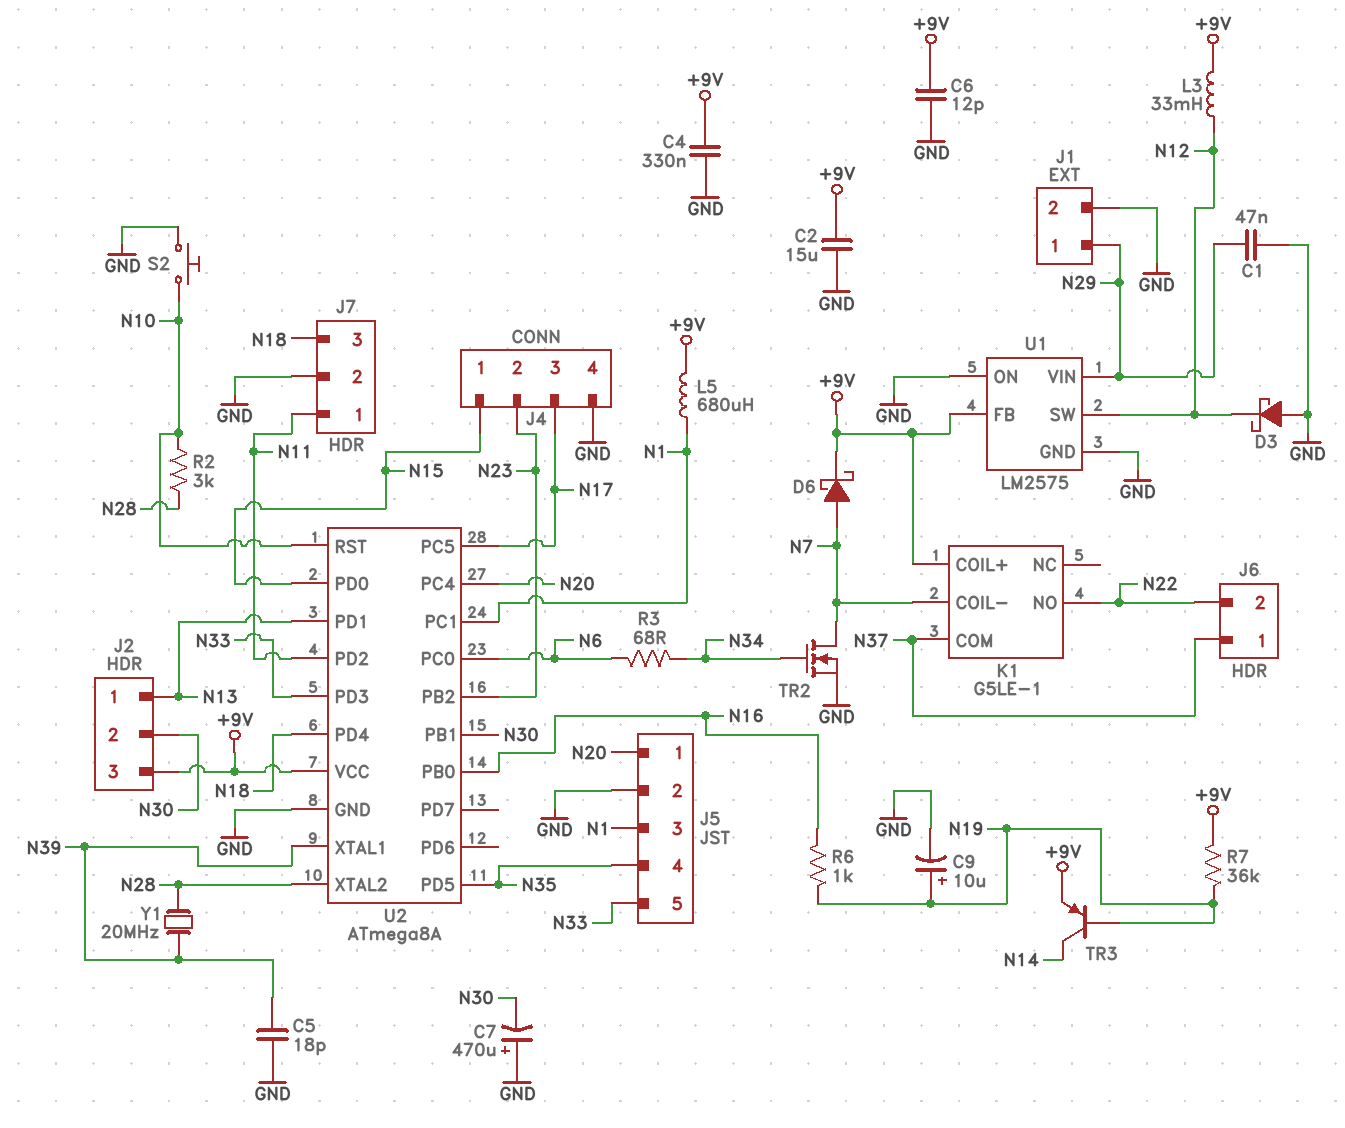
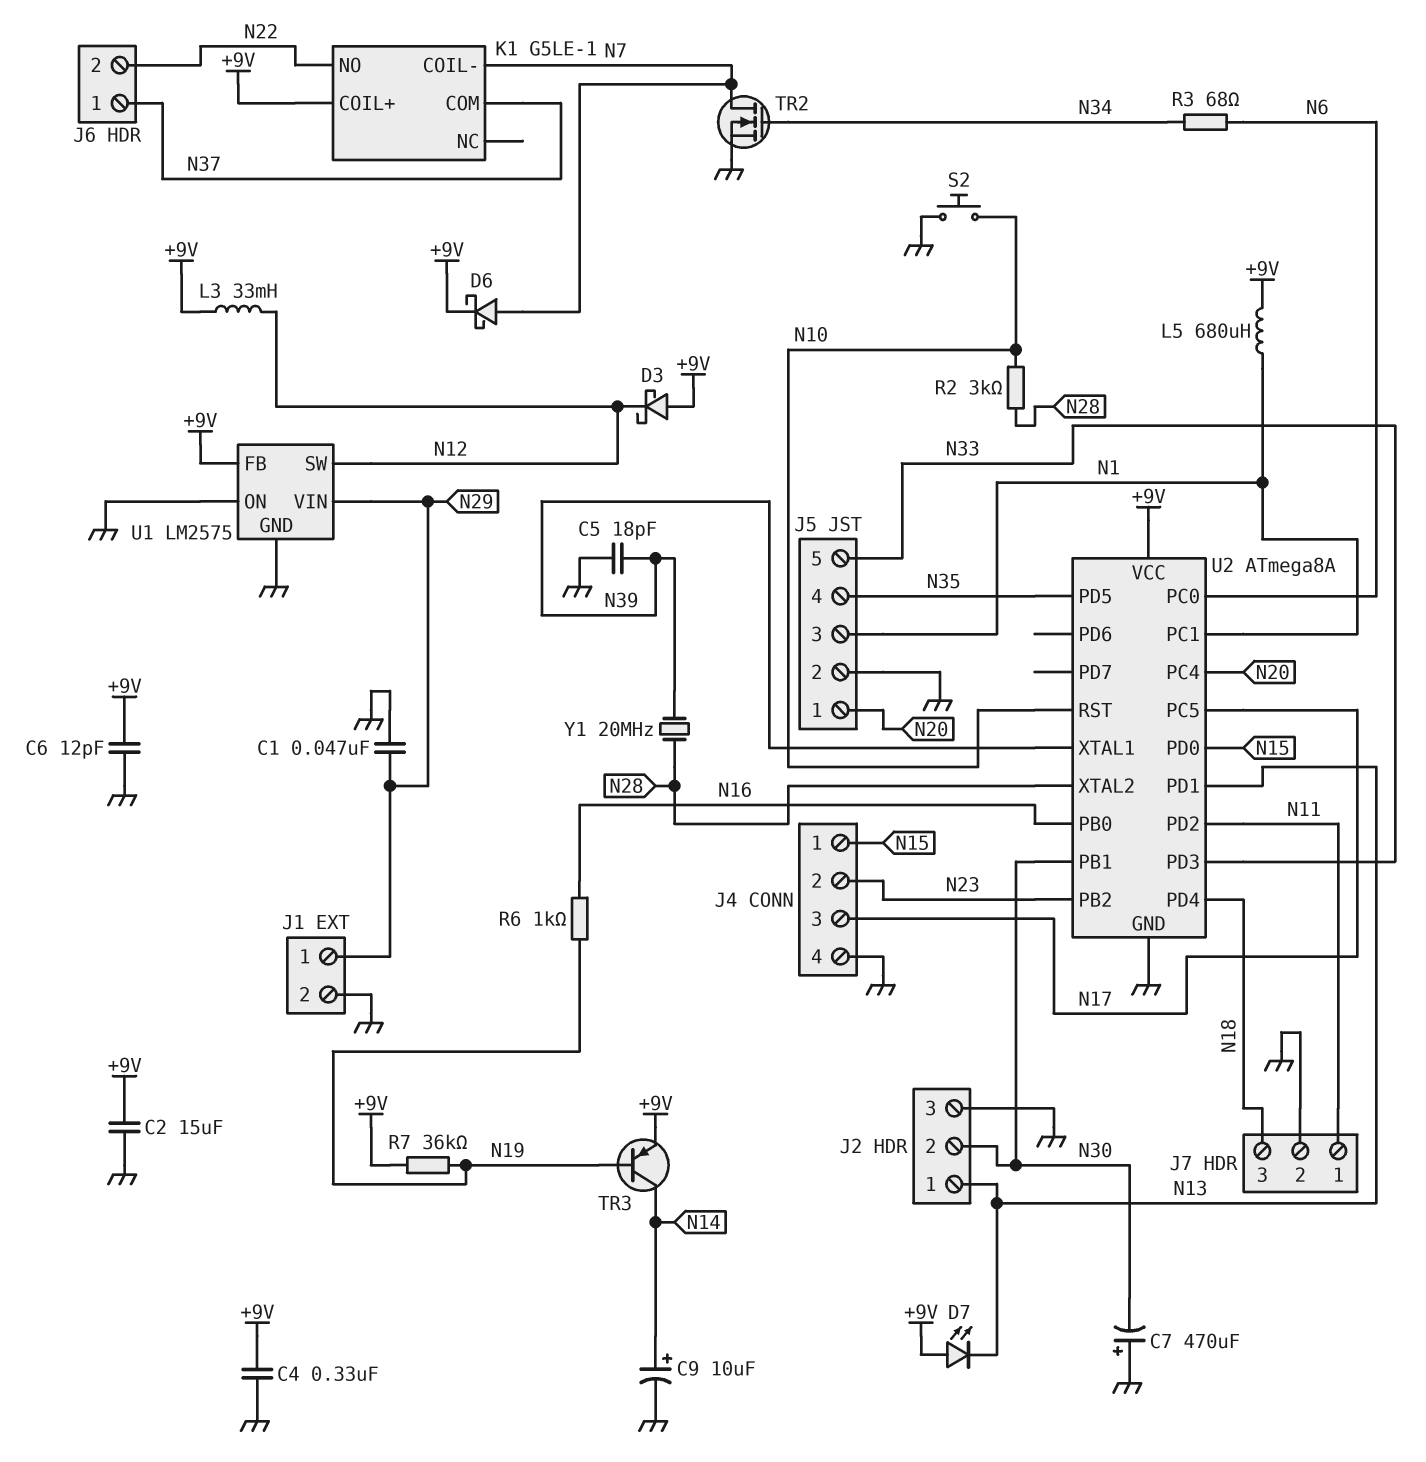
C9: 10uF (plus N19, minus GND) -> 10uF (plus N14, minus GND)
D3: schottky (A GND, K N12) -> schottky (A +9V, K N12)
D7: none -> LED (A +9V, K N13)
J2 pin 3: +9V -> GND

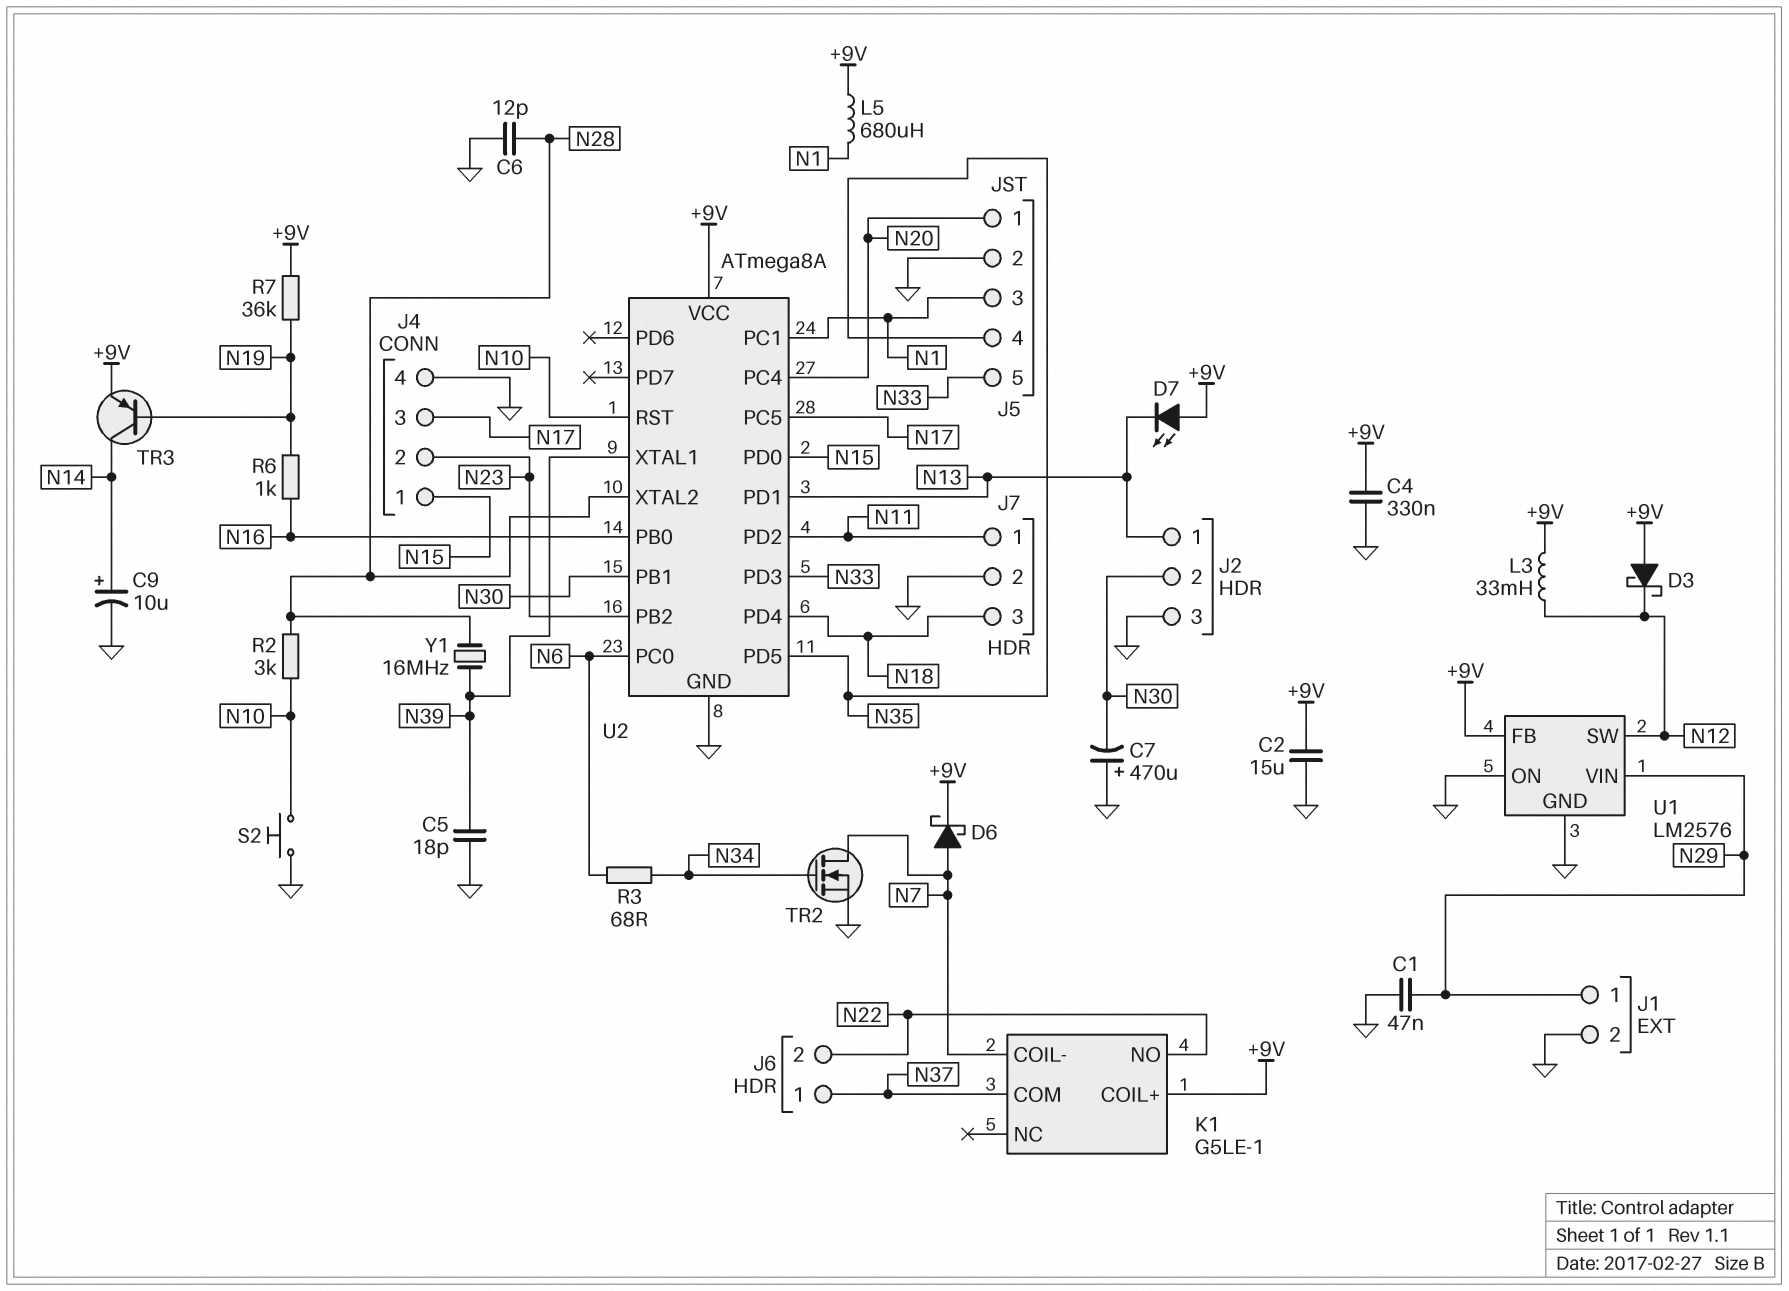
C6: 12pF (+9V, GND) -> 12pF (GND, N28)
U1: LM2575 -> LM2576
Y1: 20MHz (N28, N39) -> 16MHz (N28, N39)

